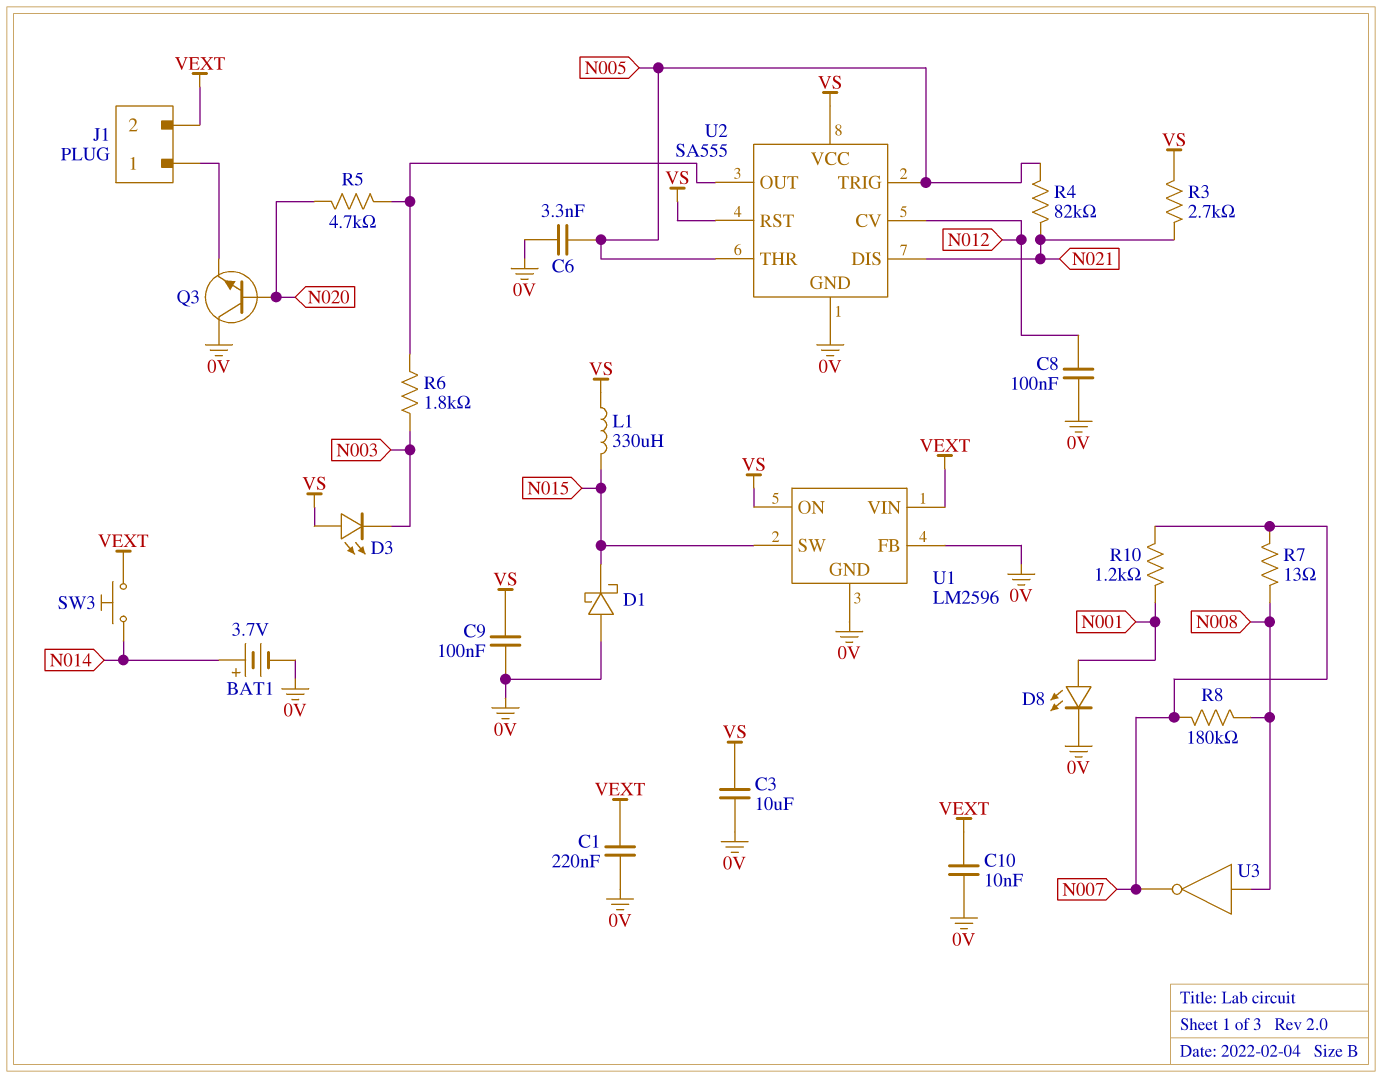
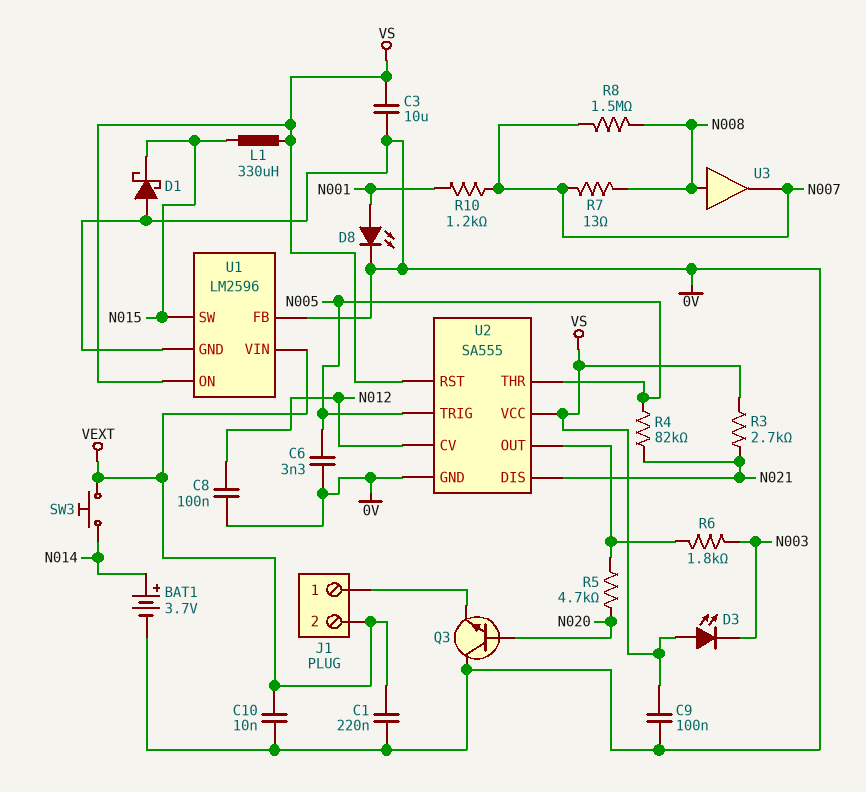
R8: 180k (N007, N008) -> 1.5M (N007, N008)
U3: NOT (in N008, out N007) -> buffer (in N008, out N007)

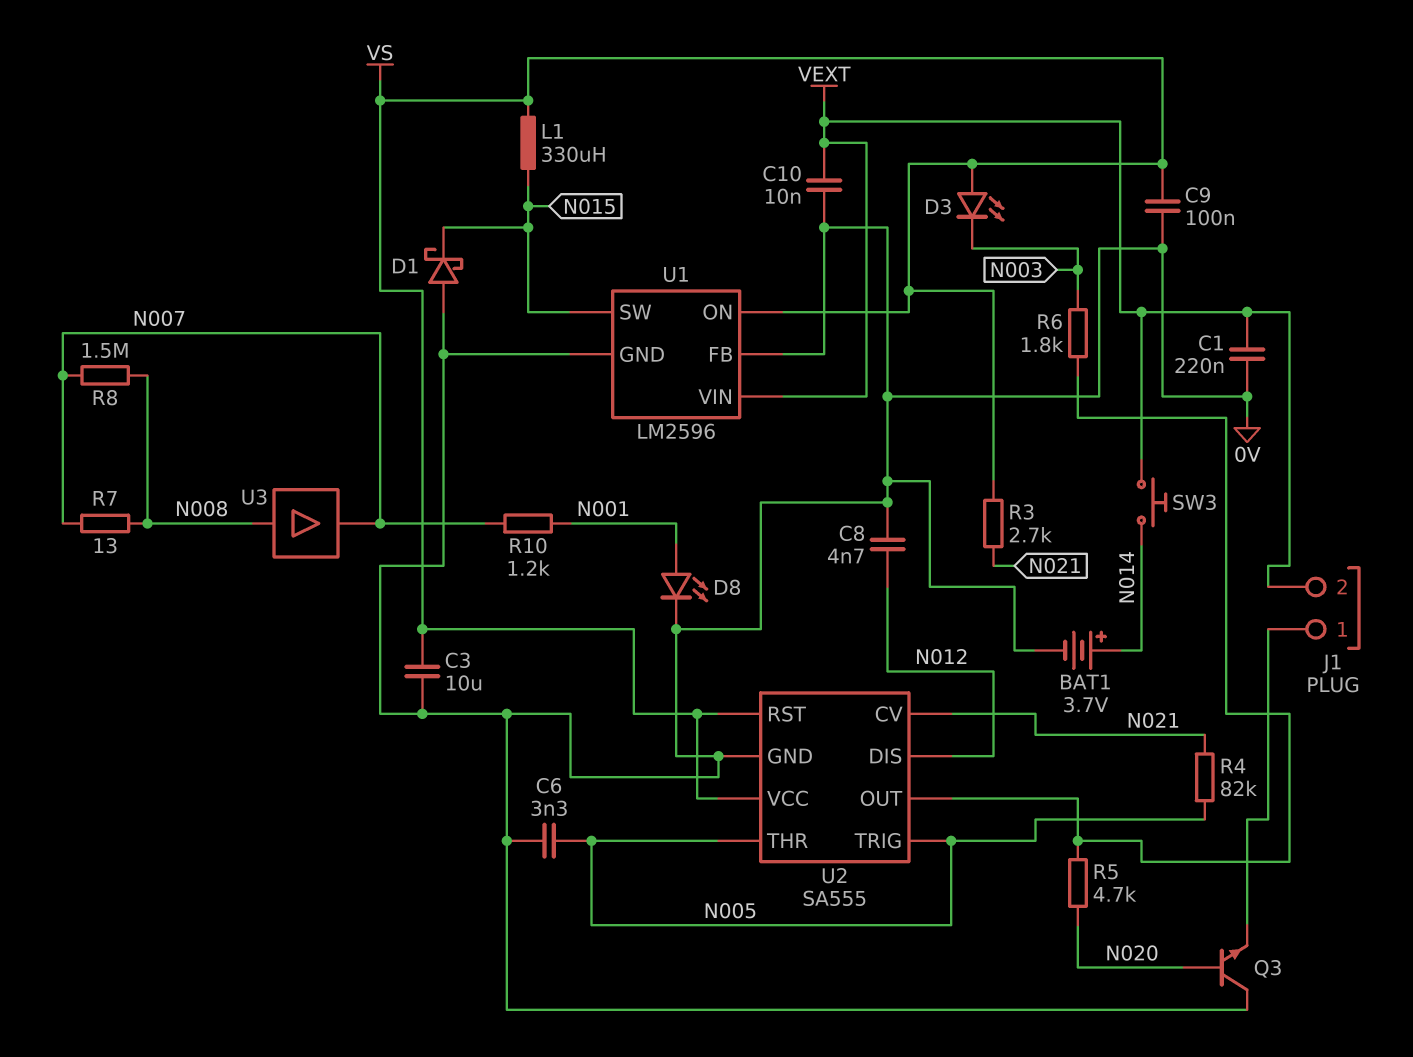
C8: 100nF (0V, N012) -> 4.7nF (0V, N012)
U2 pin CV: N012 -> N021
U2 pin DIS: N021 -> N012

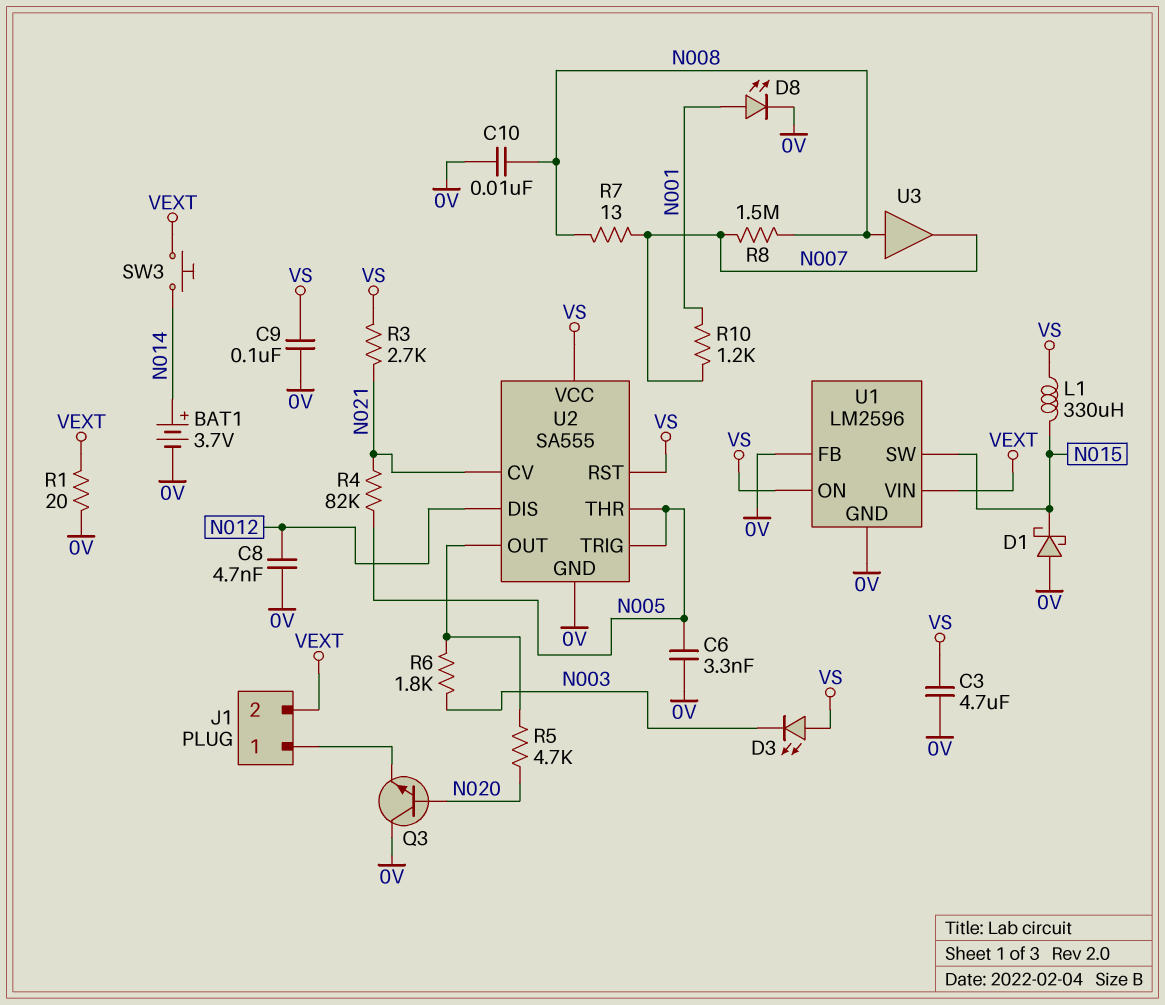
C1: 220nF (0V, VEXT) -> none
C3: 10uF (0V, VS) -> 4.7uF (0V, VS)
C10: 10nF (0V, VEXT) -> 10nF (0V, N008)
R1: none -> 20 (0V, VEXT)

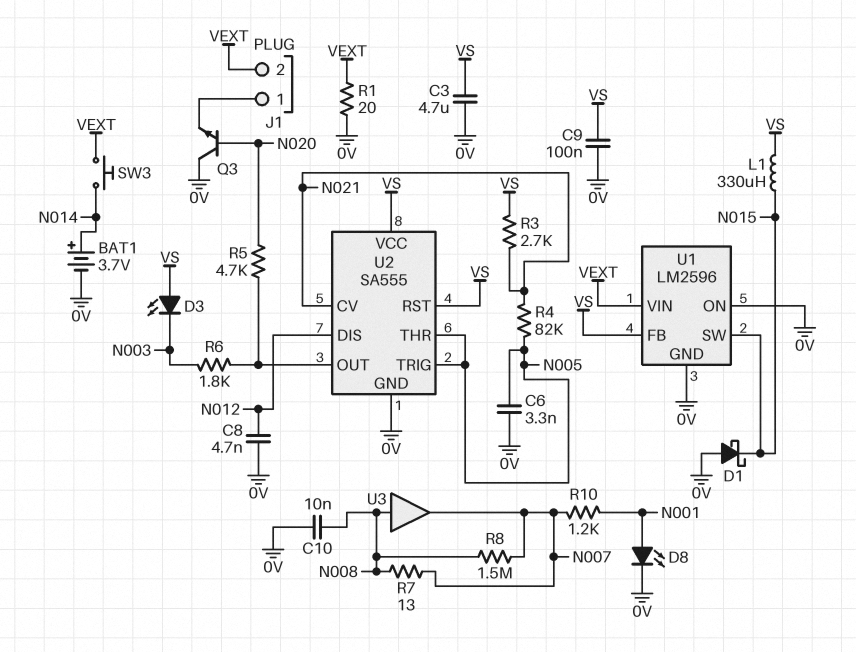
U1 pin FB: 0V -> VS
U1 pin ON: VS -> 0V

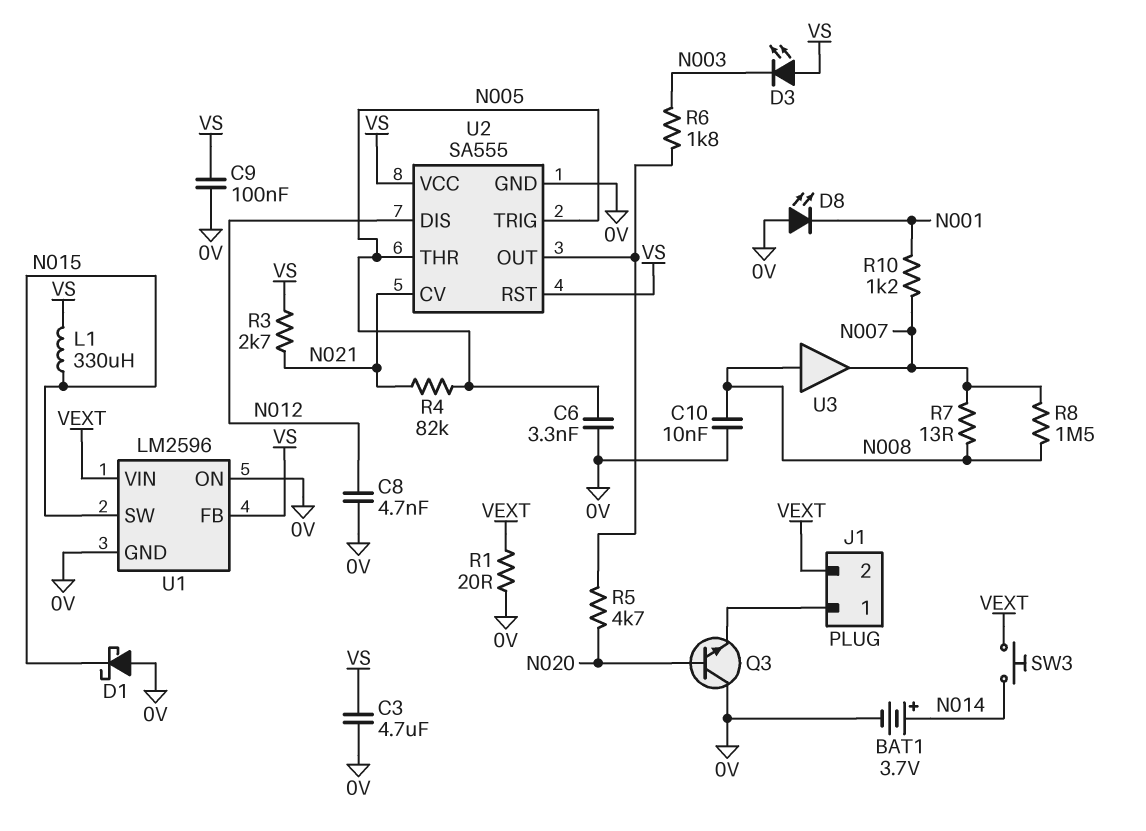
D8: LED (A N001, K 0V) -> LED (A 0V, K N001)

